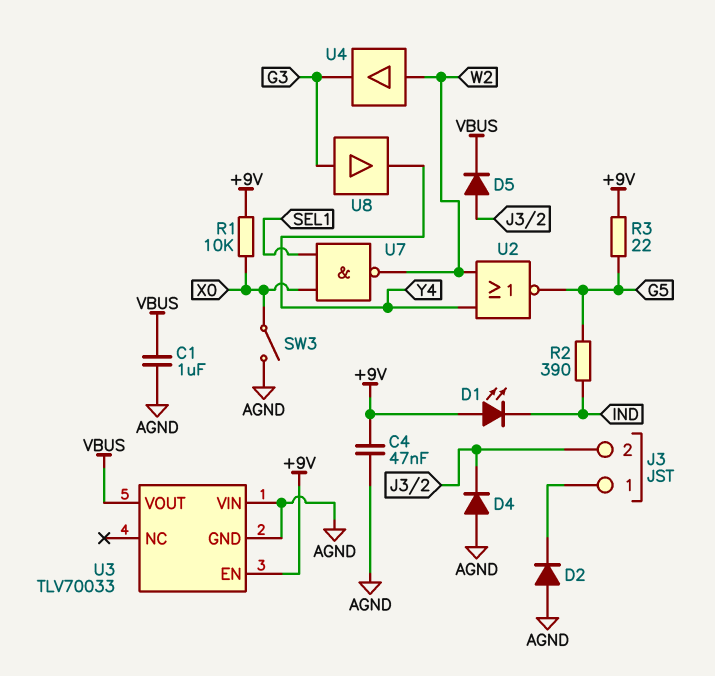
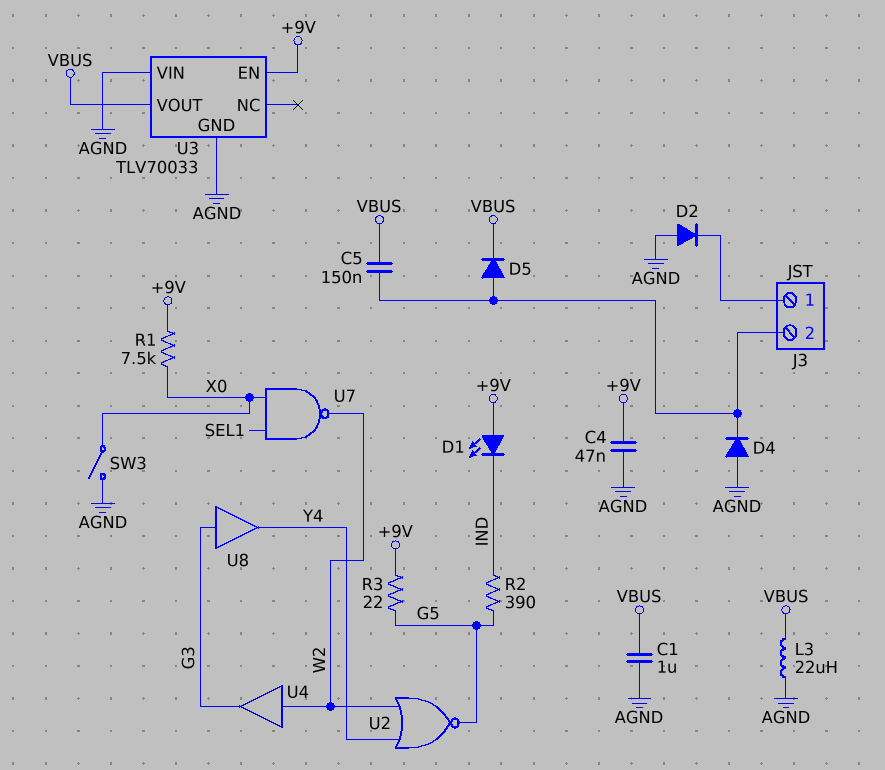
C5: none -> 150nF (J3/2, VBUS)
L3: none -> 22uH (AGND, VBUS)
R1: 10k (+9V, X0) -> 7.5k (+9V, X0)

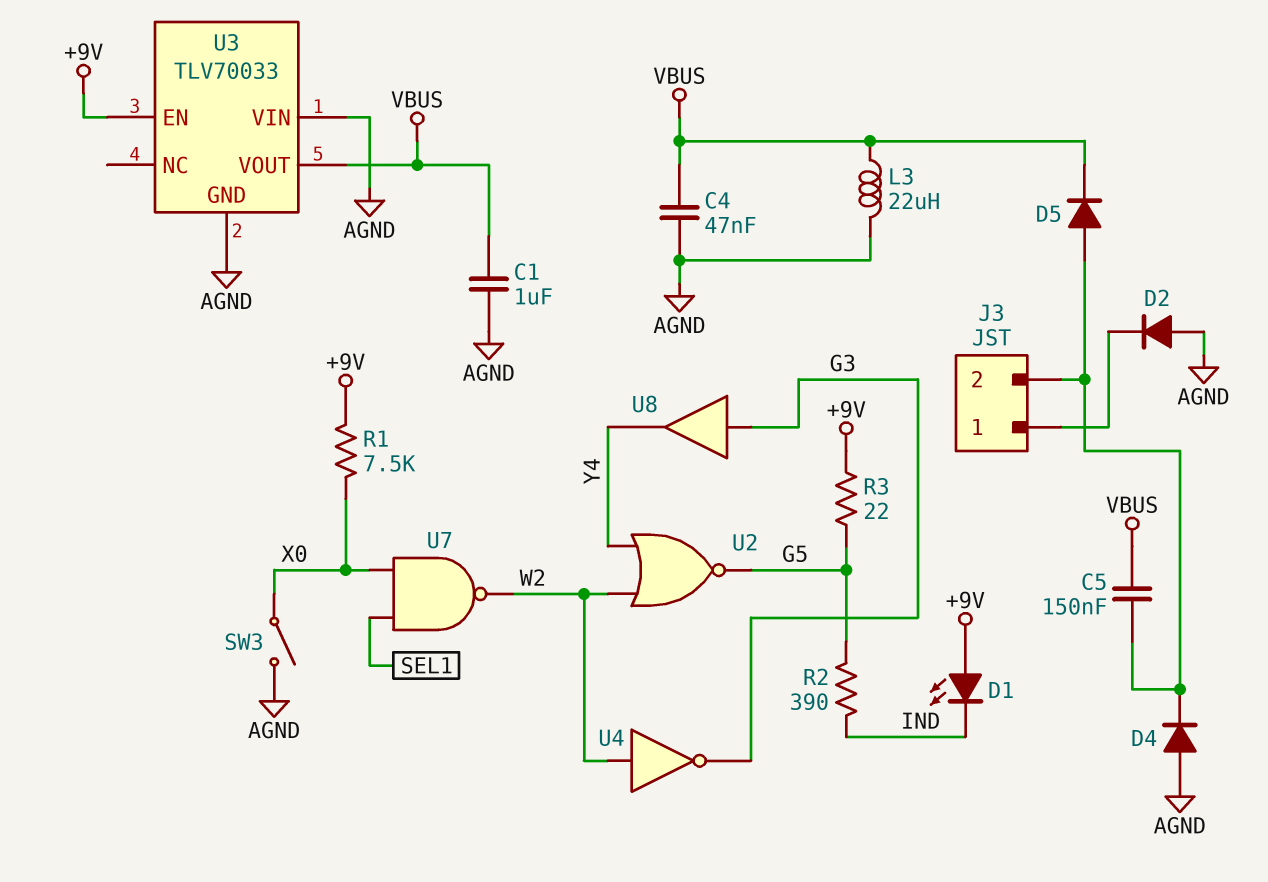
C4: 47nF (+9V, AGND) -> 47nF (AGND, VBUS)
U4: buffer (in W2, out G3) -> NOT (in W2, out G3)

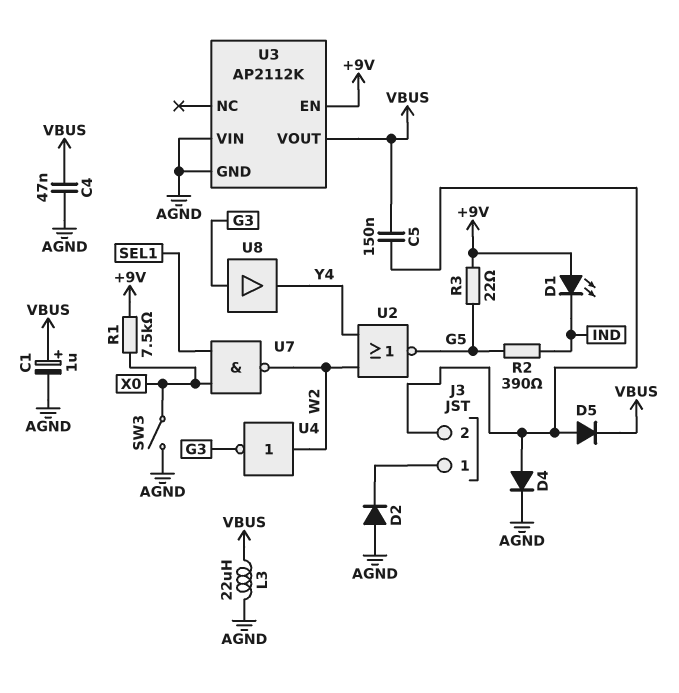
C1: 1uF (AGND, VBUS) -> 1uF (plus VBUS, minus AGND)
D4: diode (A AGND, K J3/2) -> diode (A J3/2, K AGND)
U3: TLV70033 -> AP2112K

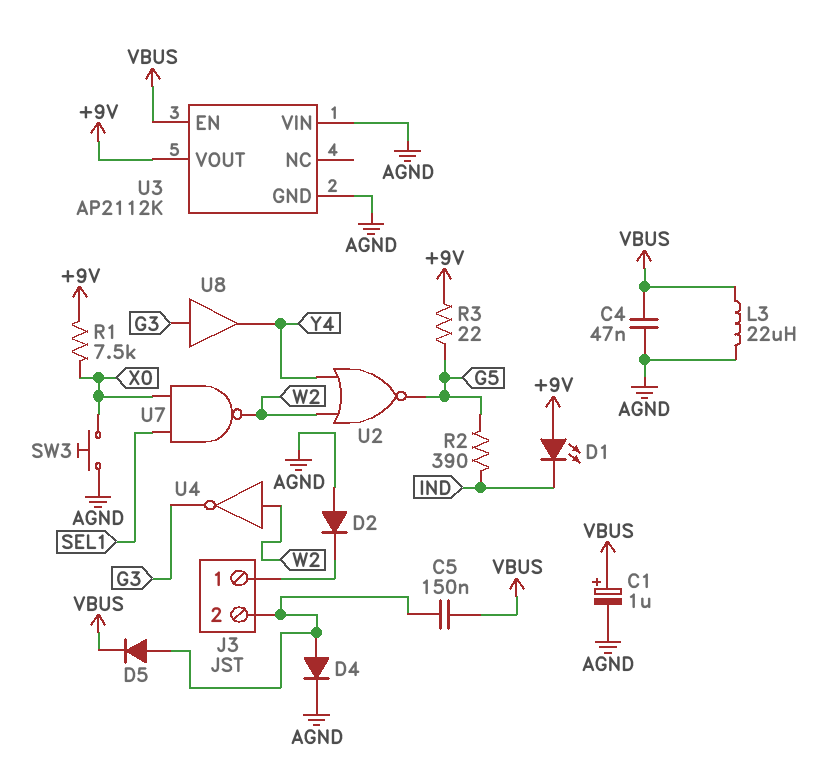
SW3: switch (AGND, X0) -> button (AGND, X0)
U3 pin EN: +9V -> VBUS
U3 pin VOUT: VBUS -> +9V

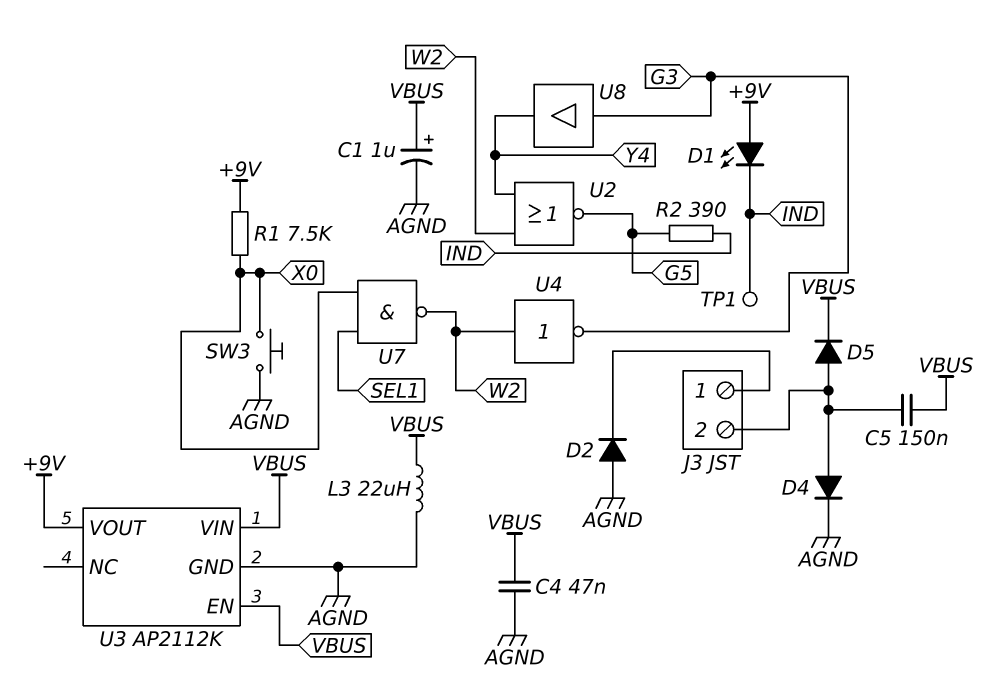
R3: 22 (+9V, G5) -> none
TP1: none -> test point (IND)
U3 pin VIN: AGND -> VBUS

